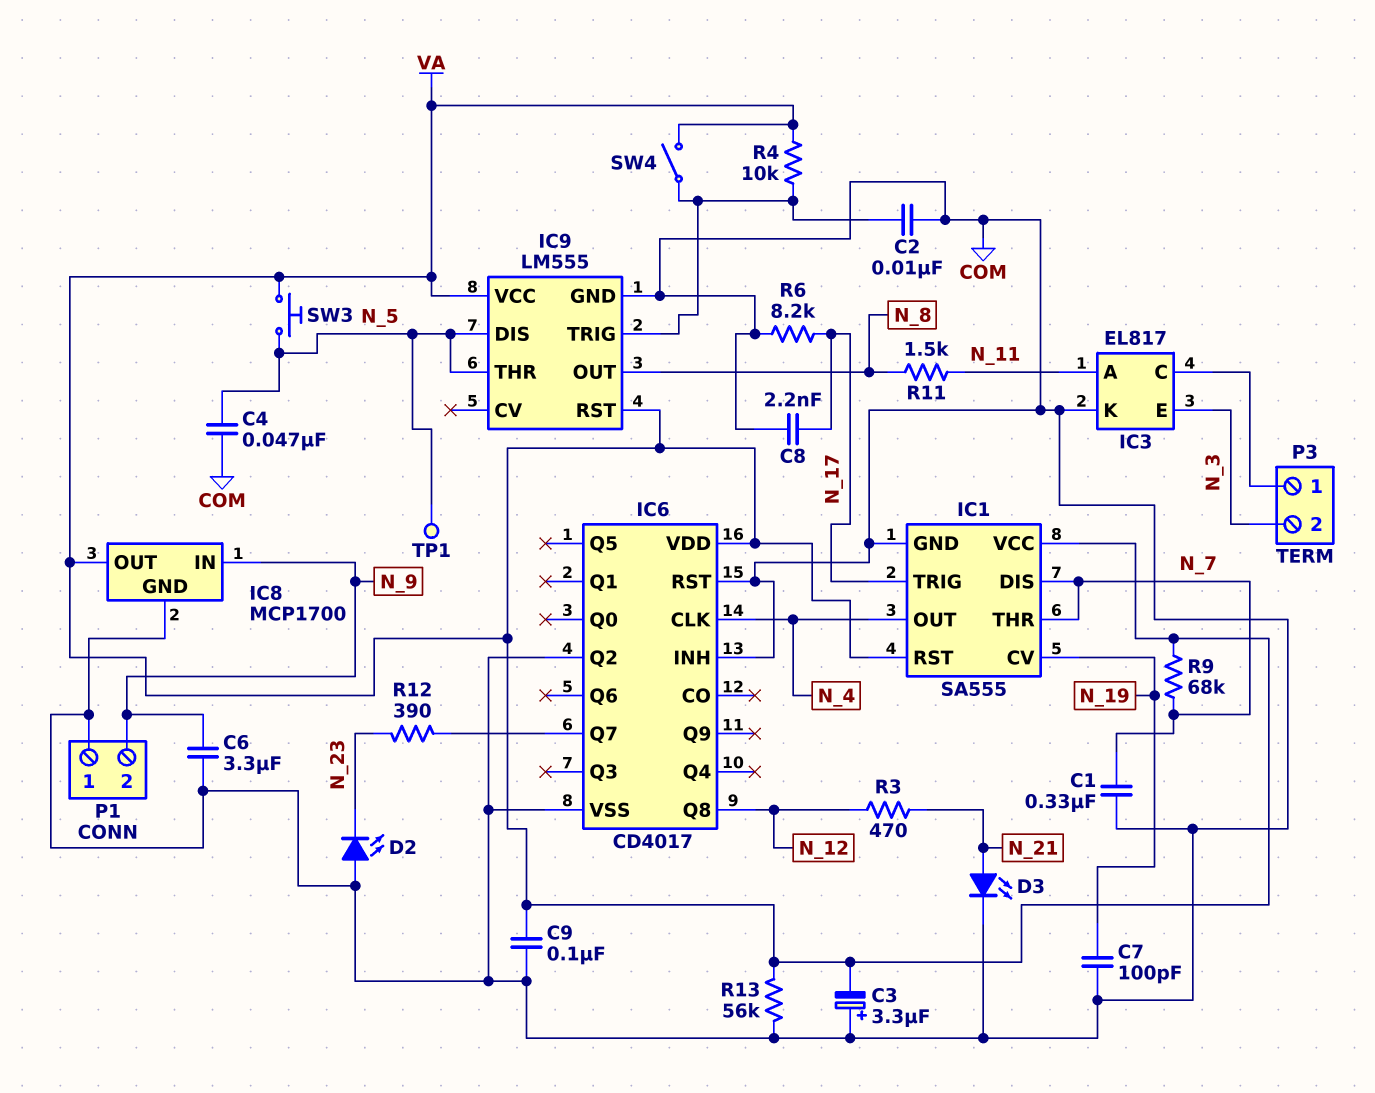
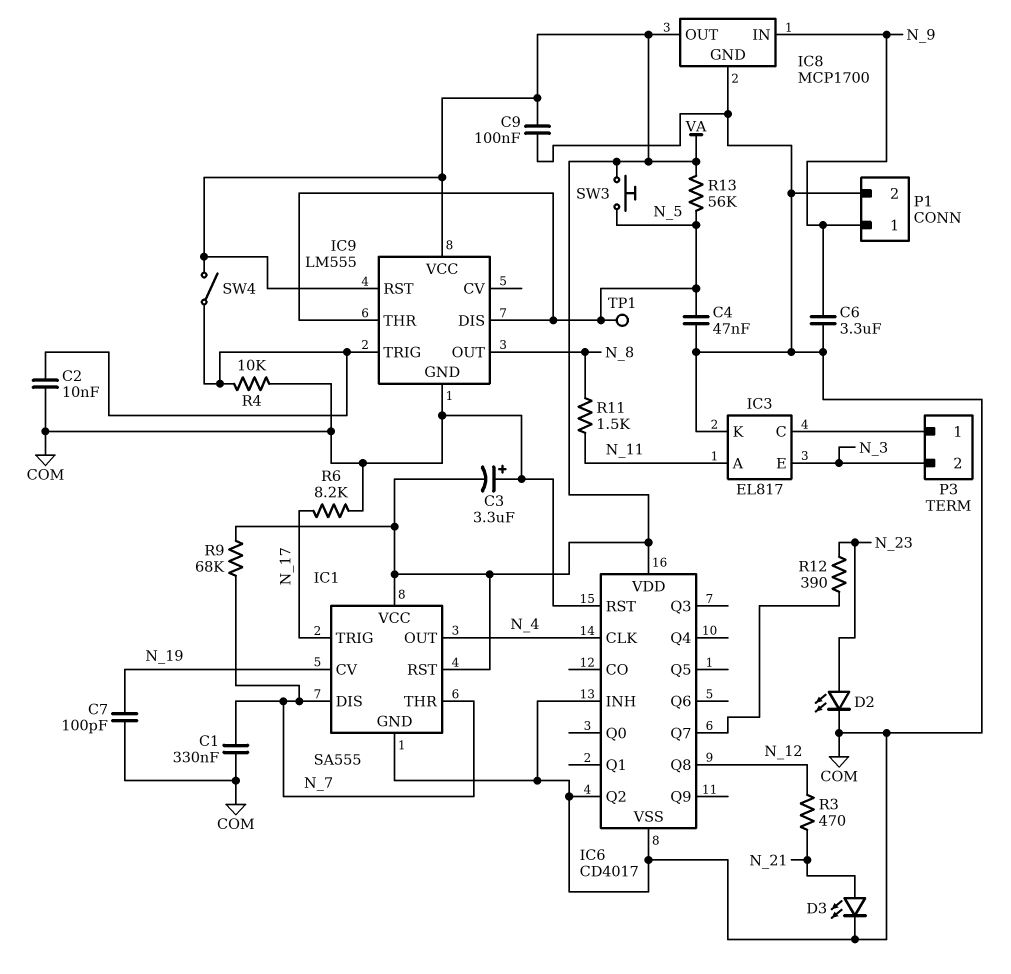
C8: 2.2nF (COM, N_17) -> none
D2: LED (A COM, K N_23) -> LED (A N_23, K COM)
P1 pin 1: COM -> N_9
P1 pin 2: N_9 -> COM
R4: 10k (IC9/TRIG, VA) -> 10k (COM, IC9/TRIG)
R13: 56k (COM, VA) -> 56k (N_5, VA)

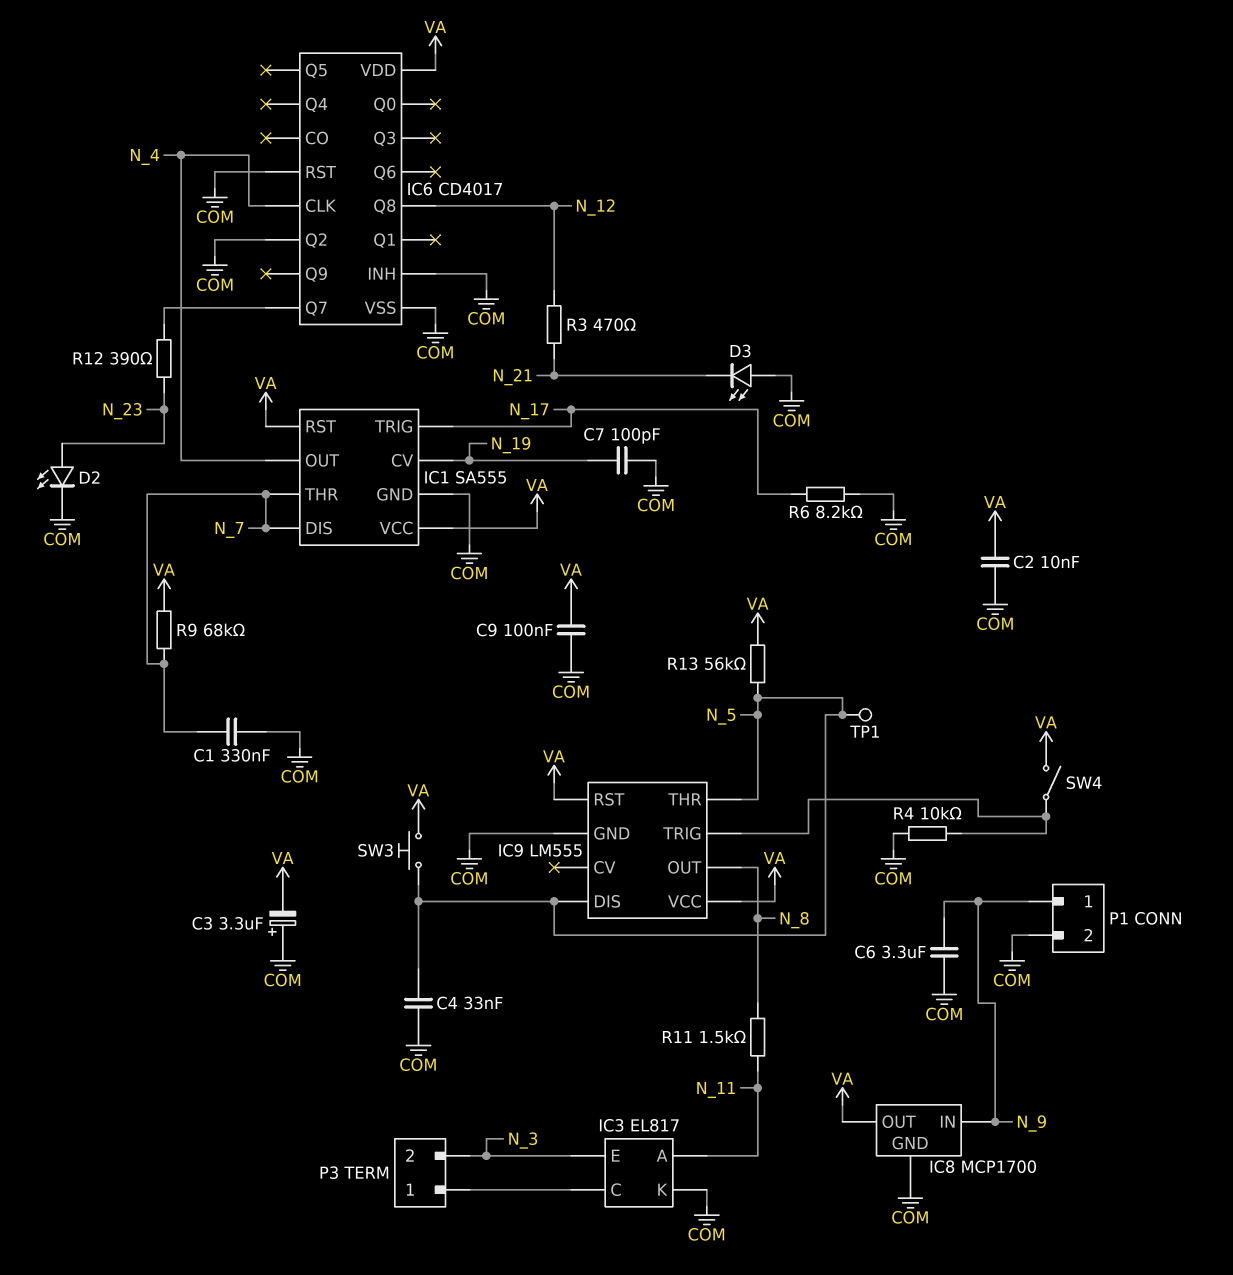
C2: 10nF (COM, IC9/TRIG) -> 10nF (COM, VA)
C4: 47nF (COM, N_5) -> 33nF (COM, N_5)
D3: LED (A N_21, K COM) -> LED (A COM, K N_21)

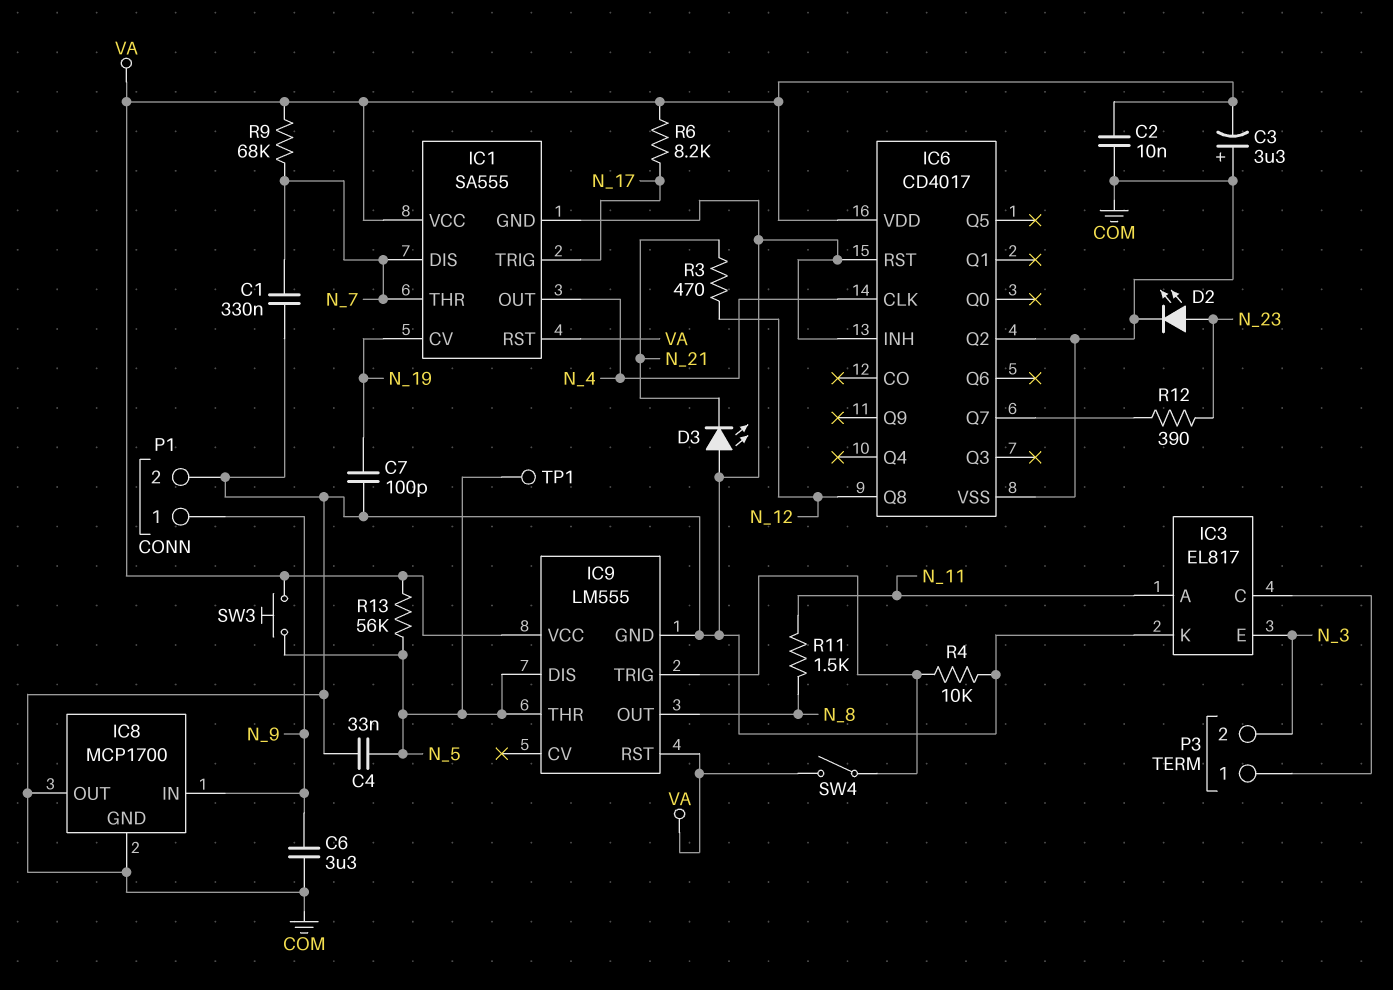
C9: 100nF (COM, VA) -> none
IC8 pin OUT: VA -> COM
R6: 8.2k (COM, N_17) -> 8.2k (N_17, VA)

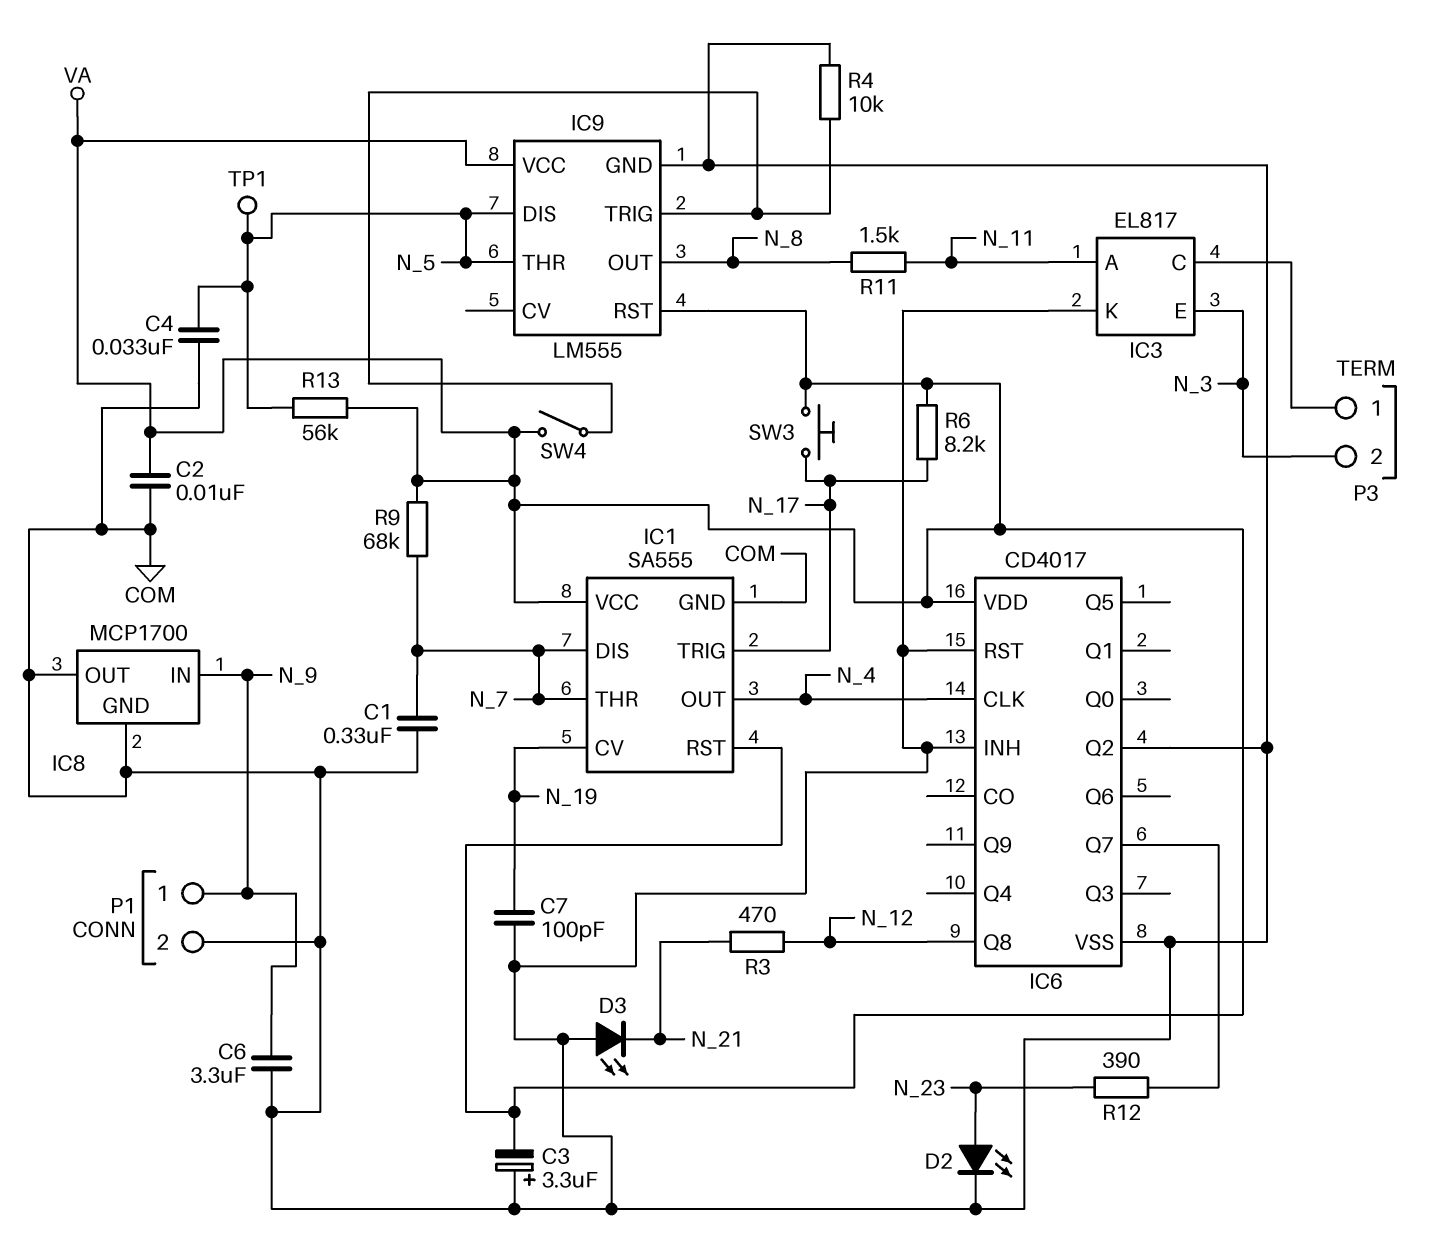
SW3: button (N_5, VA) -> button (N_17, VA)

